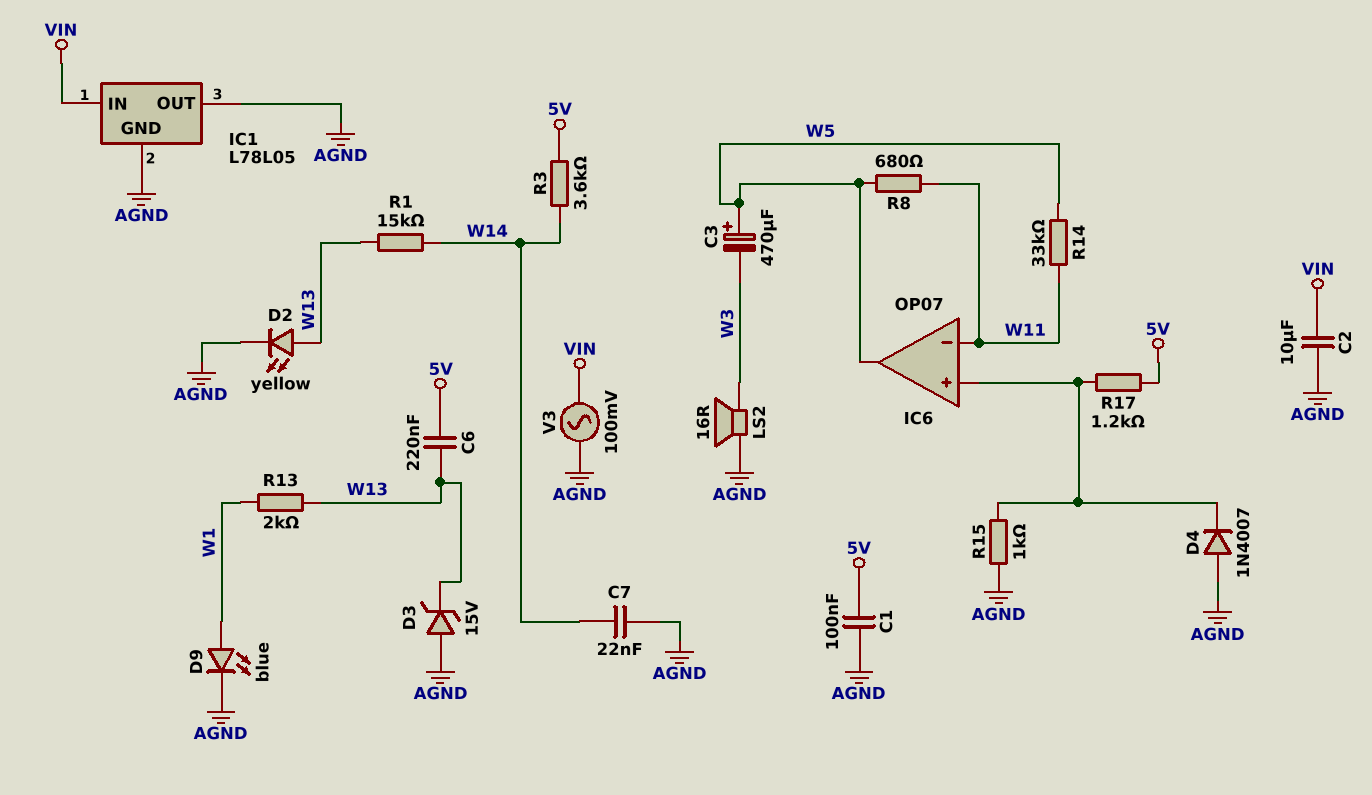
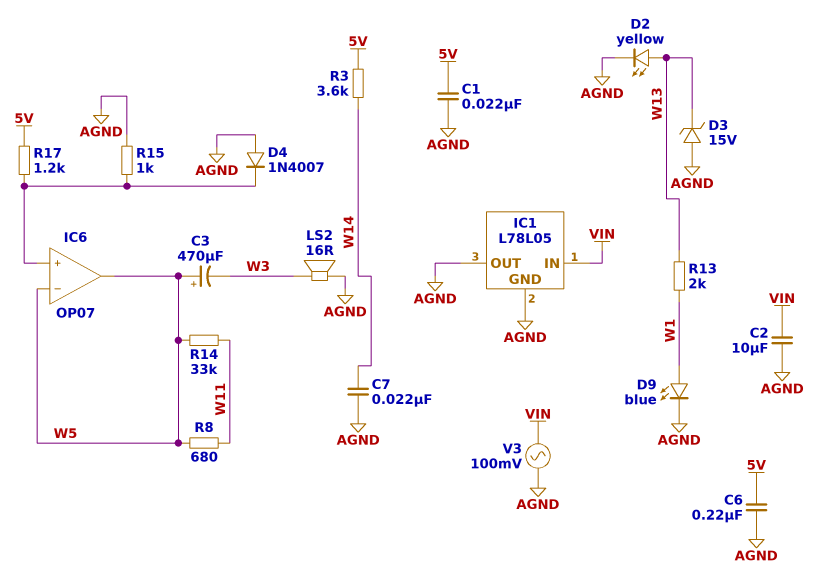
C1: 100nF (5V, AGND) -> 22nF (5V, AGND)
C6: 220nF (5V, W13) -> 220nF (5V, AGND)
IC6 pin in-: W11 -> W5
R1: 15k (W13, W14) -> none

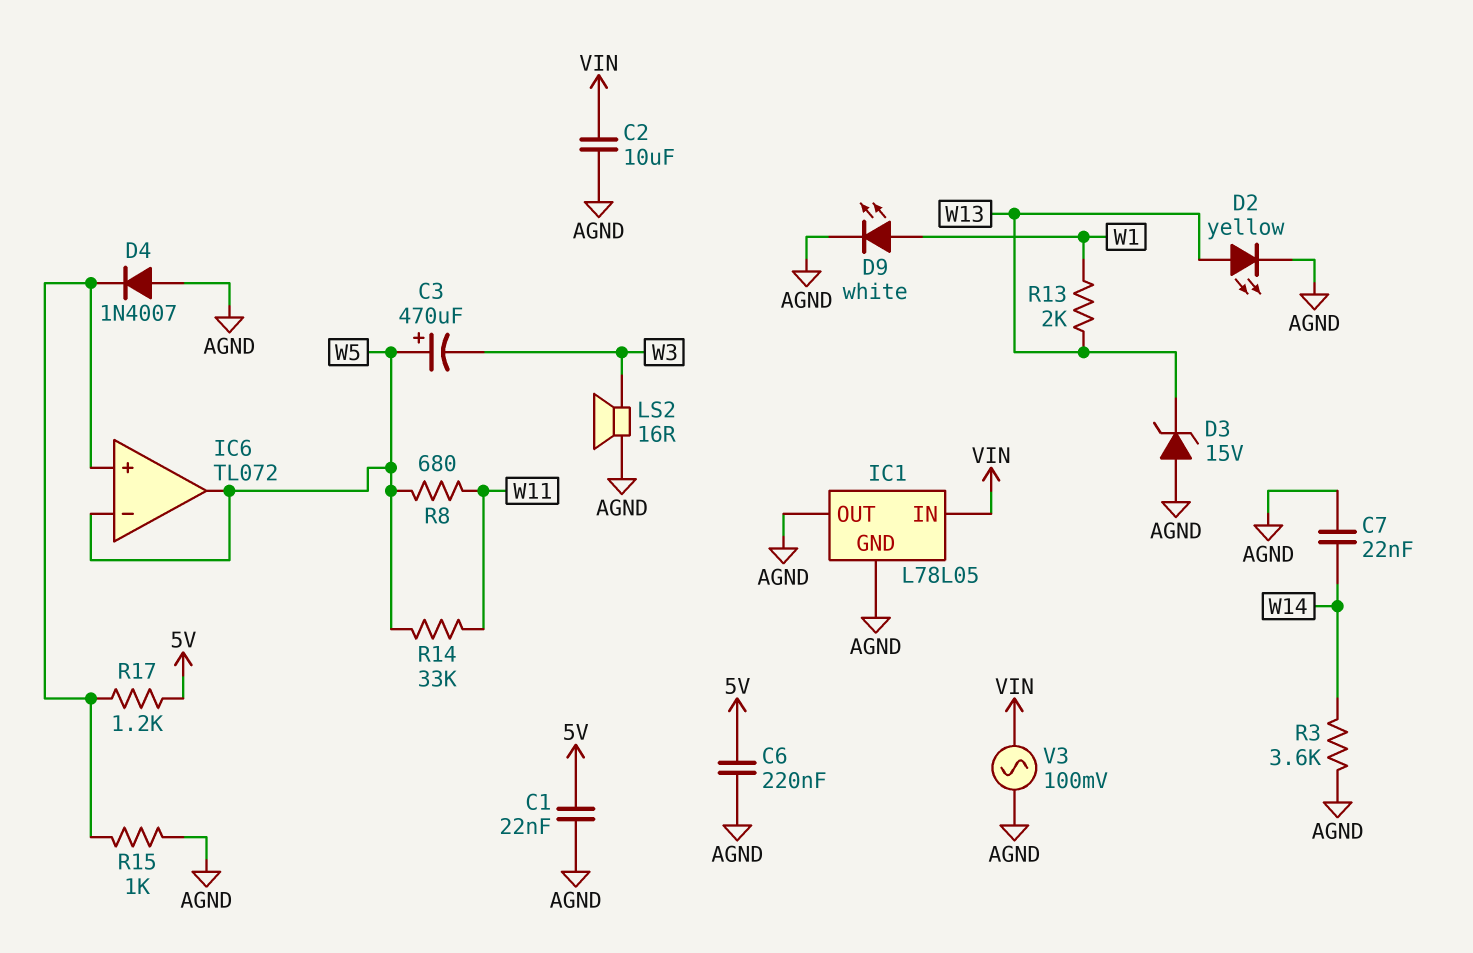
D9: LED blue (A W1, K AGND) -> LED white (A W1, K AGND)
IC6: OP07 -> TL072
R3: 3.6k (5V, W14) -> 3.6k (AGND, W14)

